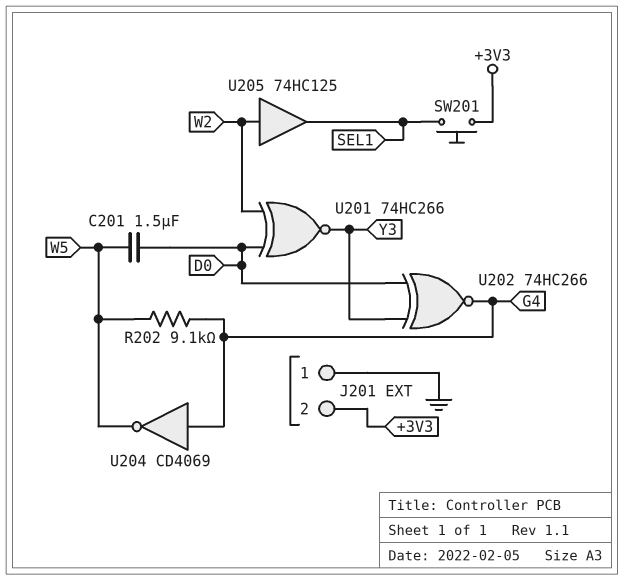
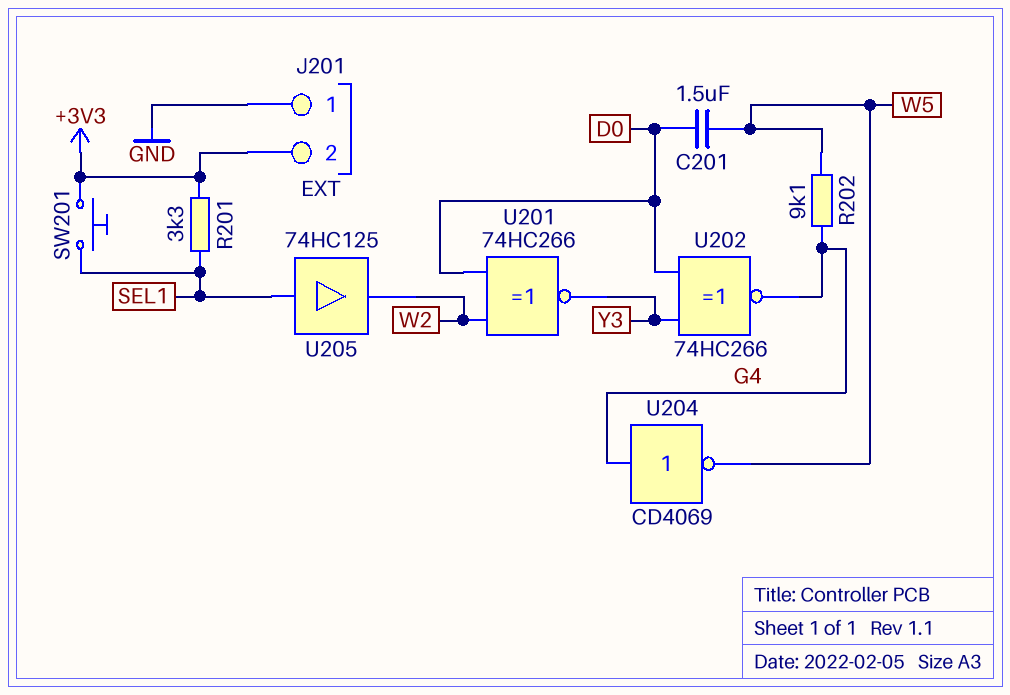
R201: none -> 3.3k (+3V3, SEL1)
U205: buffer 74HC125 (in W2, out SEL1) -> buffer 74HC125 (in SEL1, out W2)

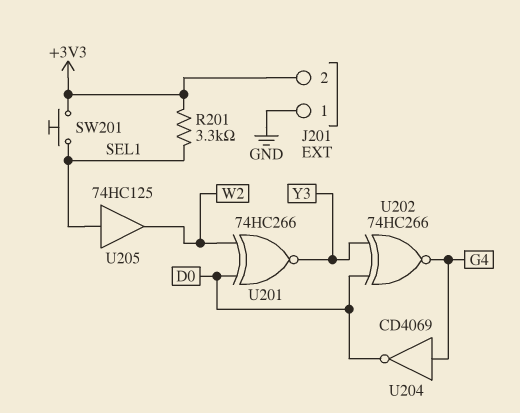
C201: 1.5uF (D0, W5) -> none
R202: 9.1k (G4, W5) -> none
U204: NOT CD4069 (in G4, out W5) -> NOT CD4069 (in G4, out D0)

